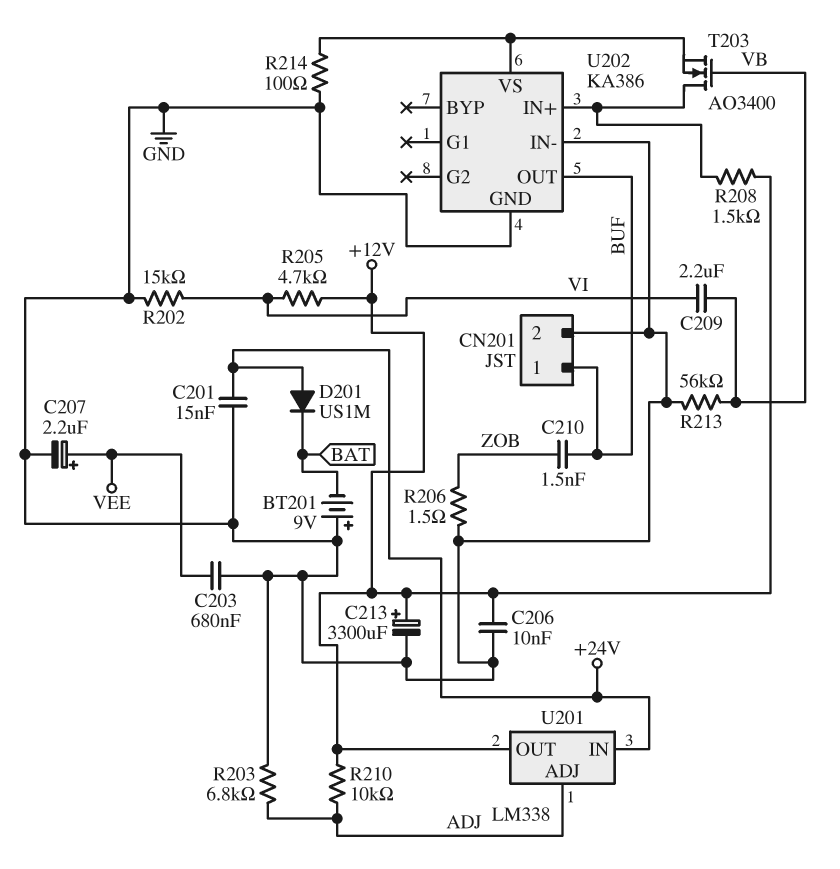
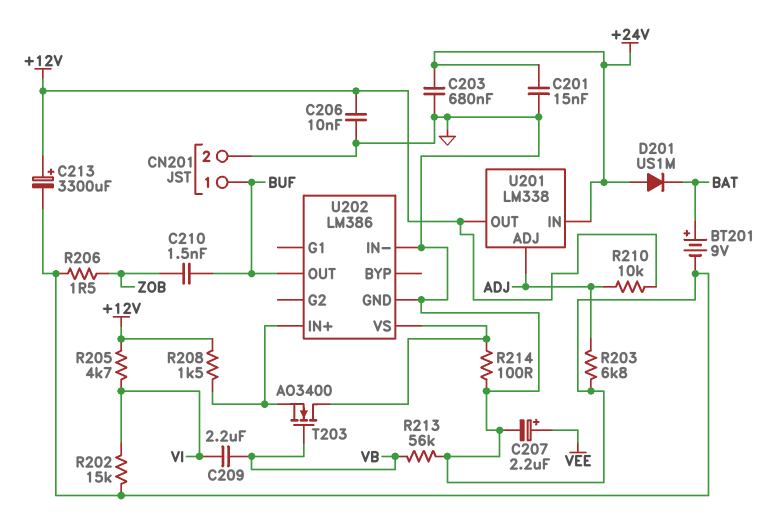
BT201: 9V (plus GND, minus BAT) -> 9V (plus BAT, minus GND)
C203: 680nF (GND, VEE) -> 680nF (+24V, GND)
T203: NMOS AO3400 (G VB, D U202/IN+, S U202/VS) -> NMOS AO3400 (G VB, D U202/VS, S U202/IN+)
U202: KA386 -> LM386

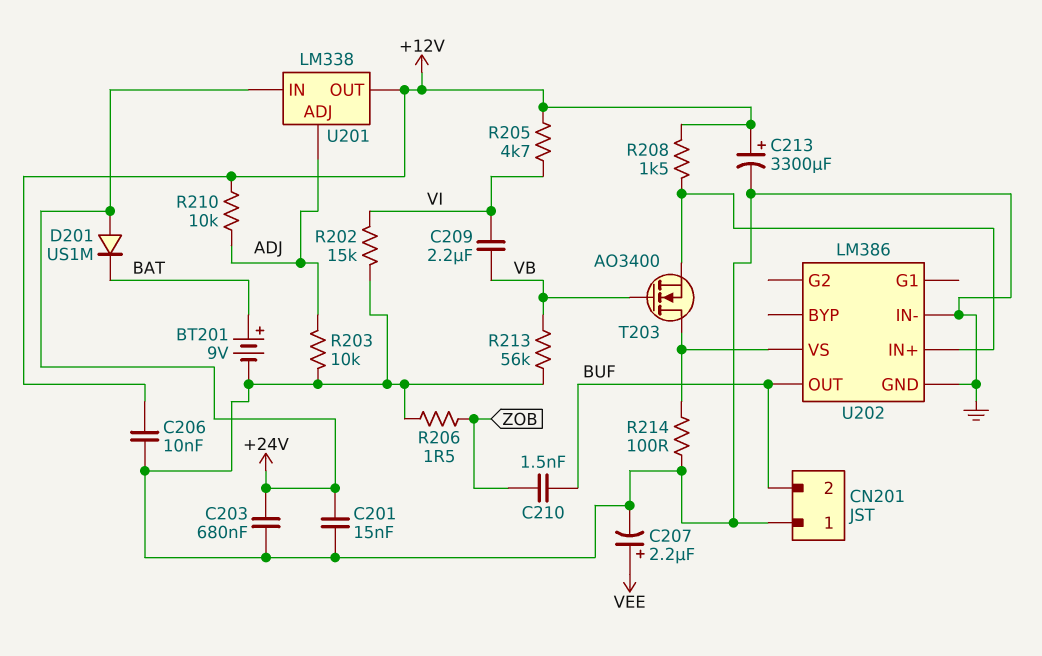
CN201 pin 1: BUF -> GND
CN201 pin 2: GND -> BUF
R203: 6.8k (ADJ, GND) -> 10k (ADJ, GND)

